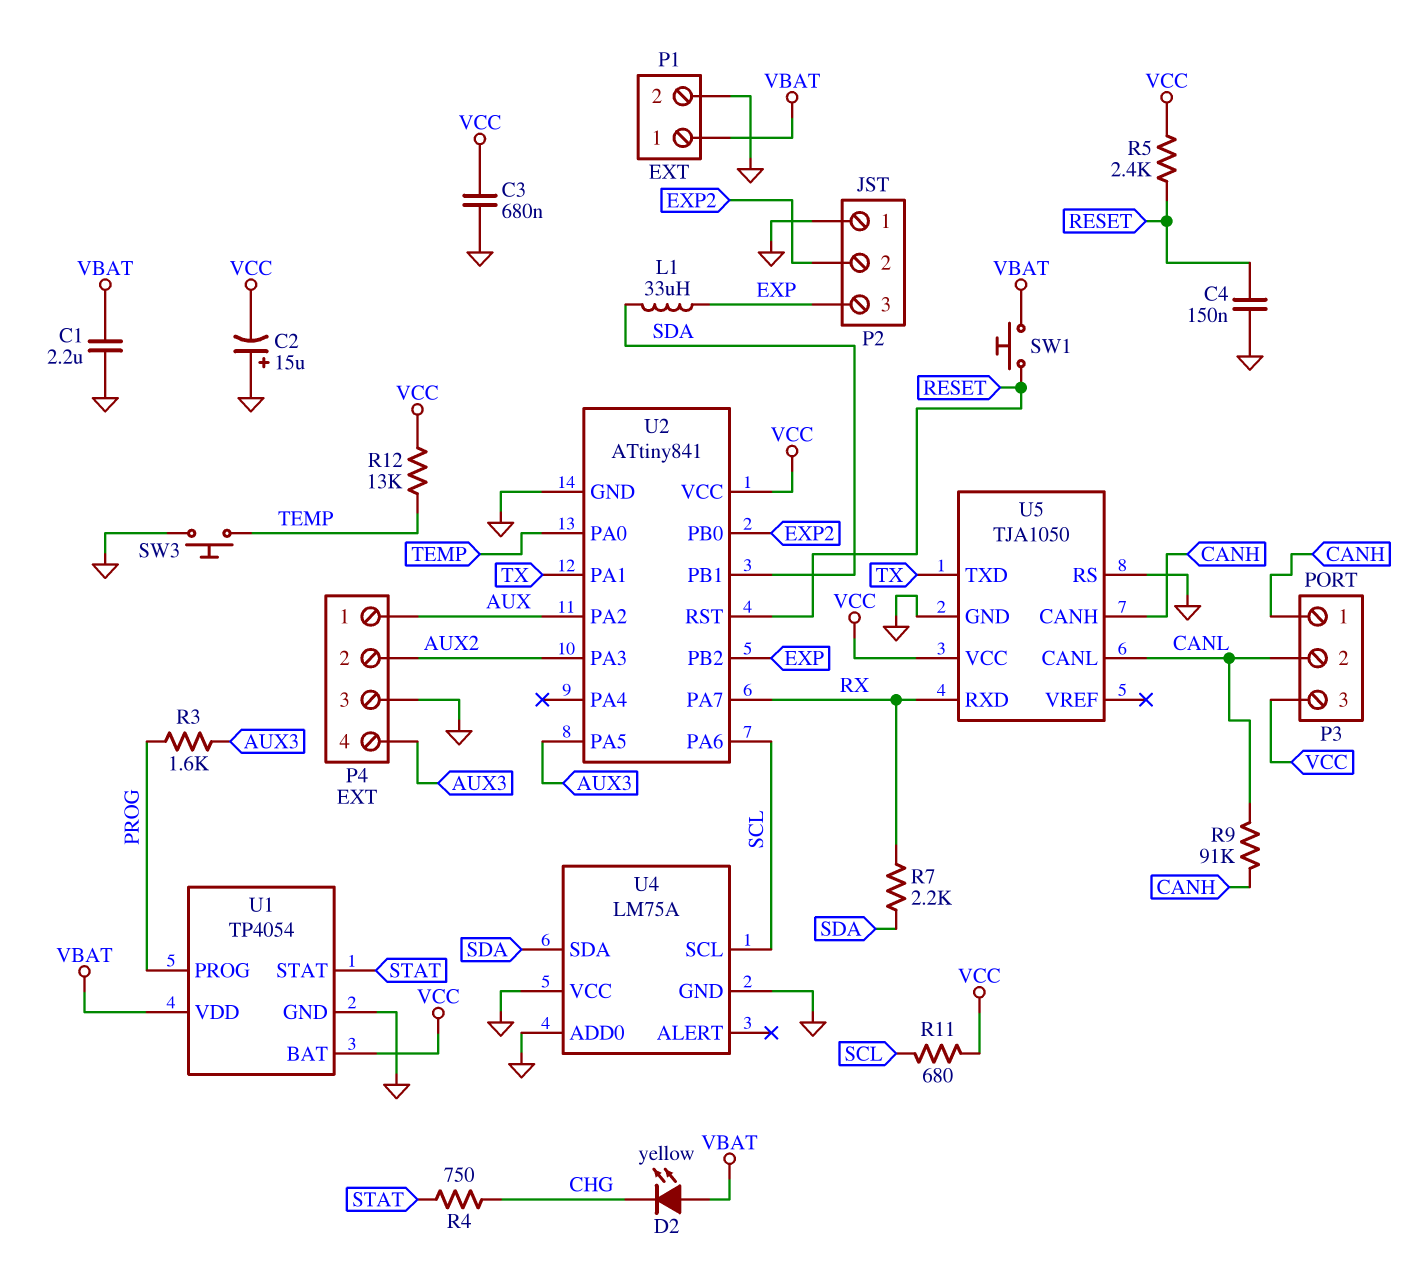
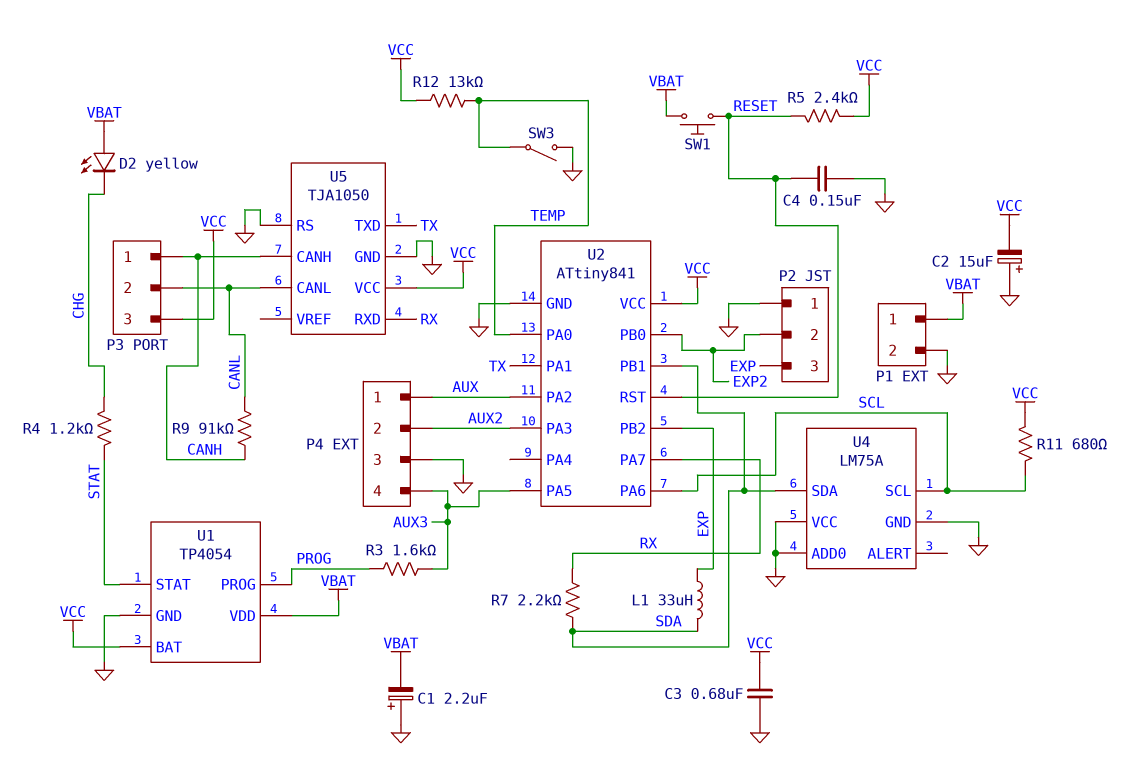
C1: 2.2uF (GND, VBAT) -> 2.2uF (plus GND, minus VBAT)
R4: 750 (CHG, STAT) -> 1.2k (CHG, STAT)
SW3: button (GND, TEMP) -> switch (GND, TEMP)

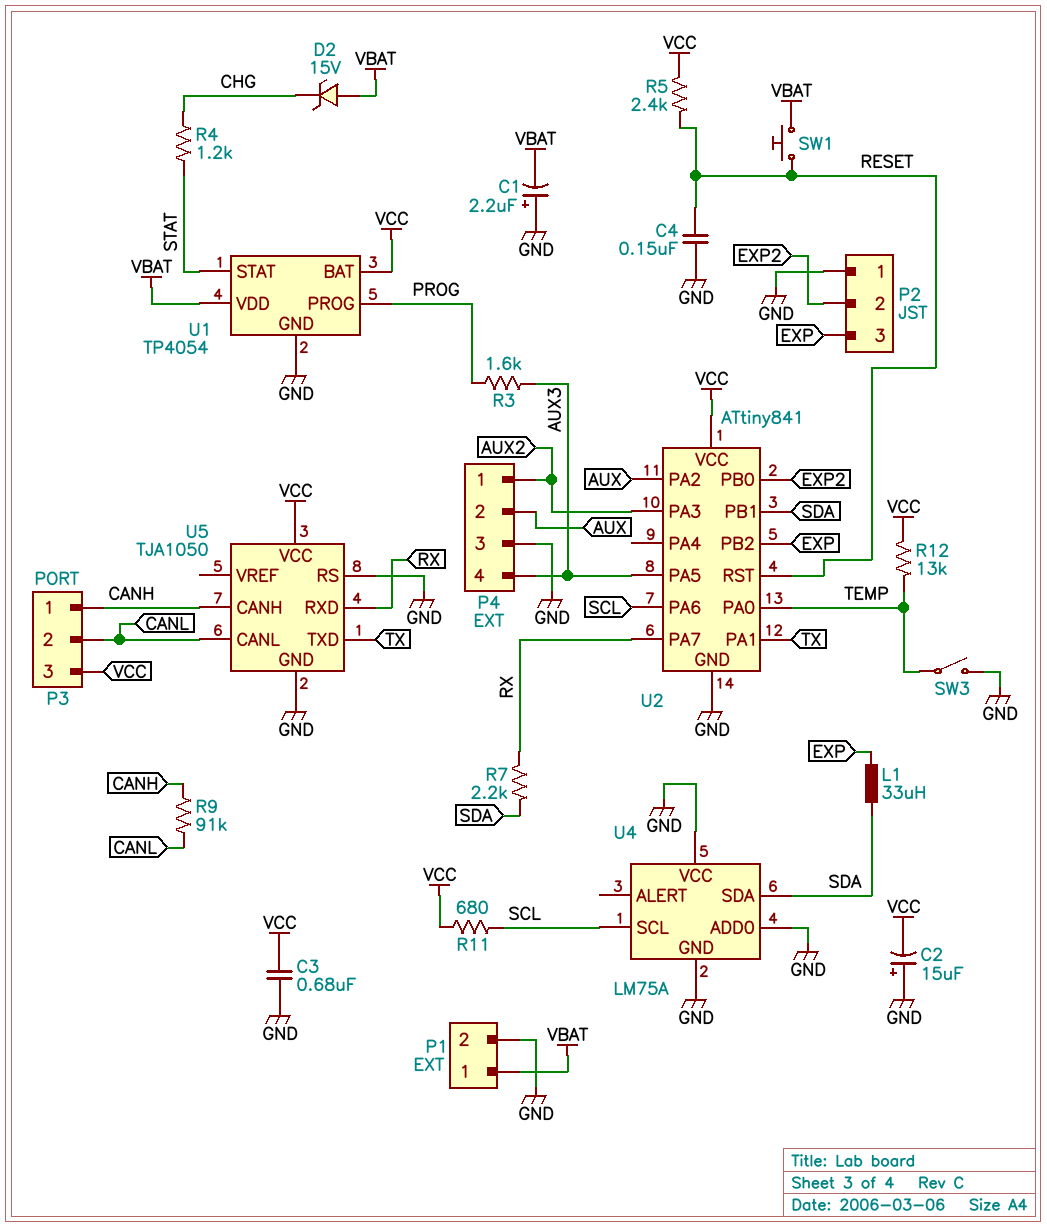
D2: LED yellow (A VBAT, K CHG) -> zener 15V (A VBAT, K CHG)
P4 pin 1: AUX -> AUX2
P4 pin 2: AUX2 -> AUX

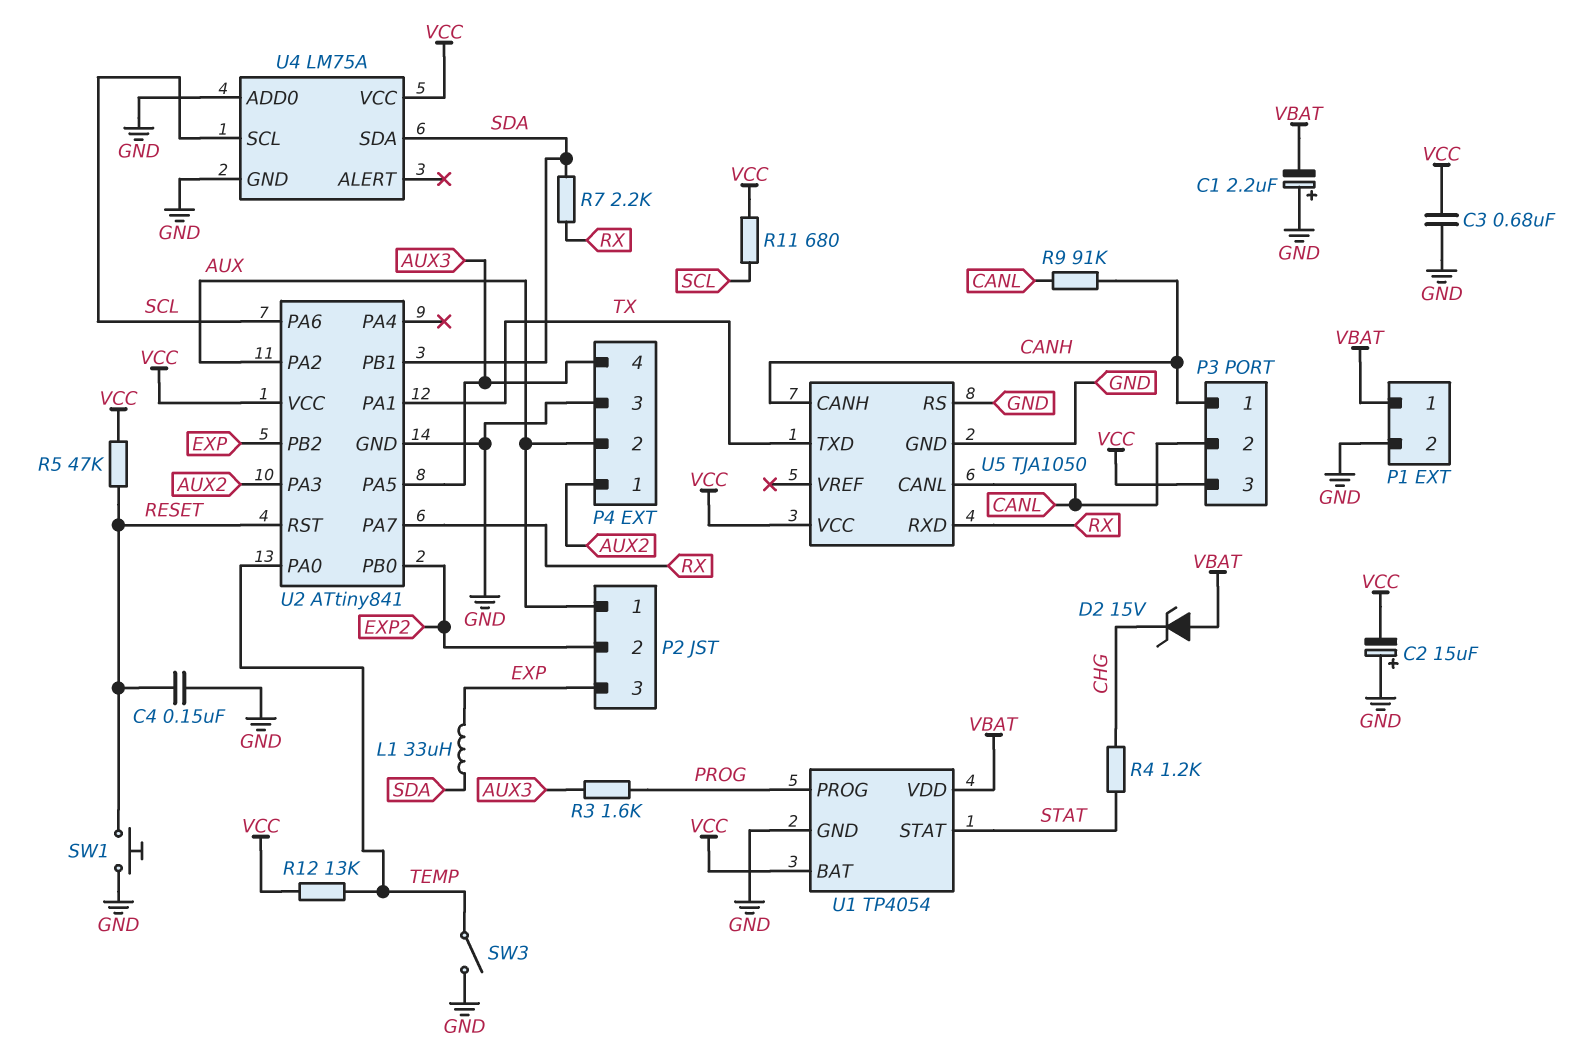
P2 pin 1: GND -> AUX
R5: 2.4k (RESET, VCC) -> 47k (RESET, VCC)
SW1: button (RESET, VBAT) -> button (GND, RESET)
U4 pin VCC: GND -> VCC

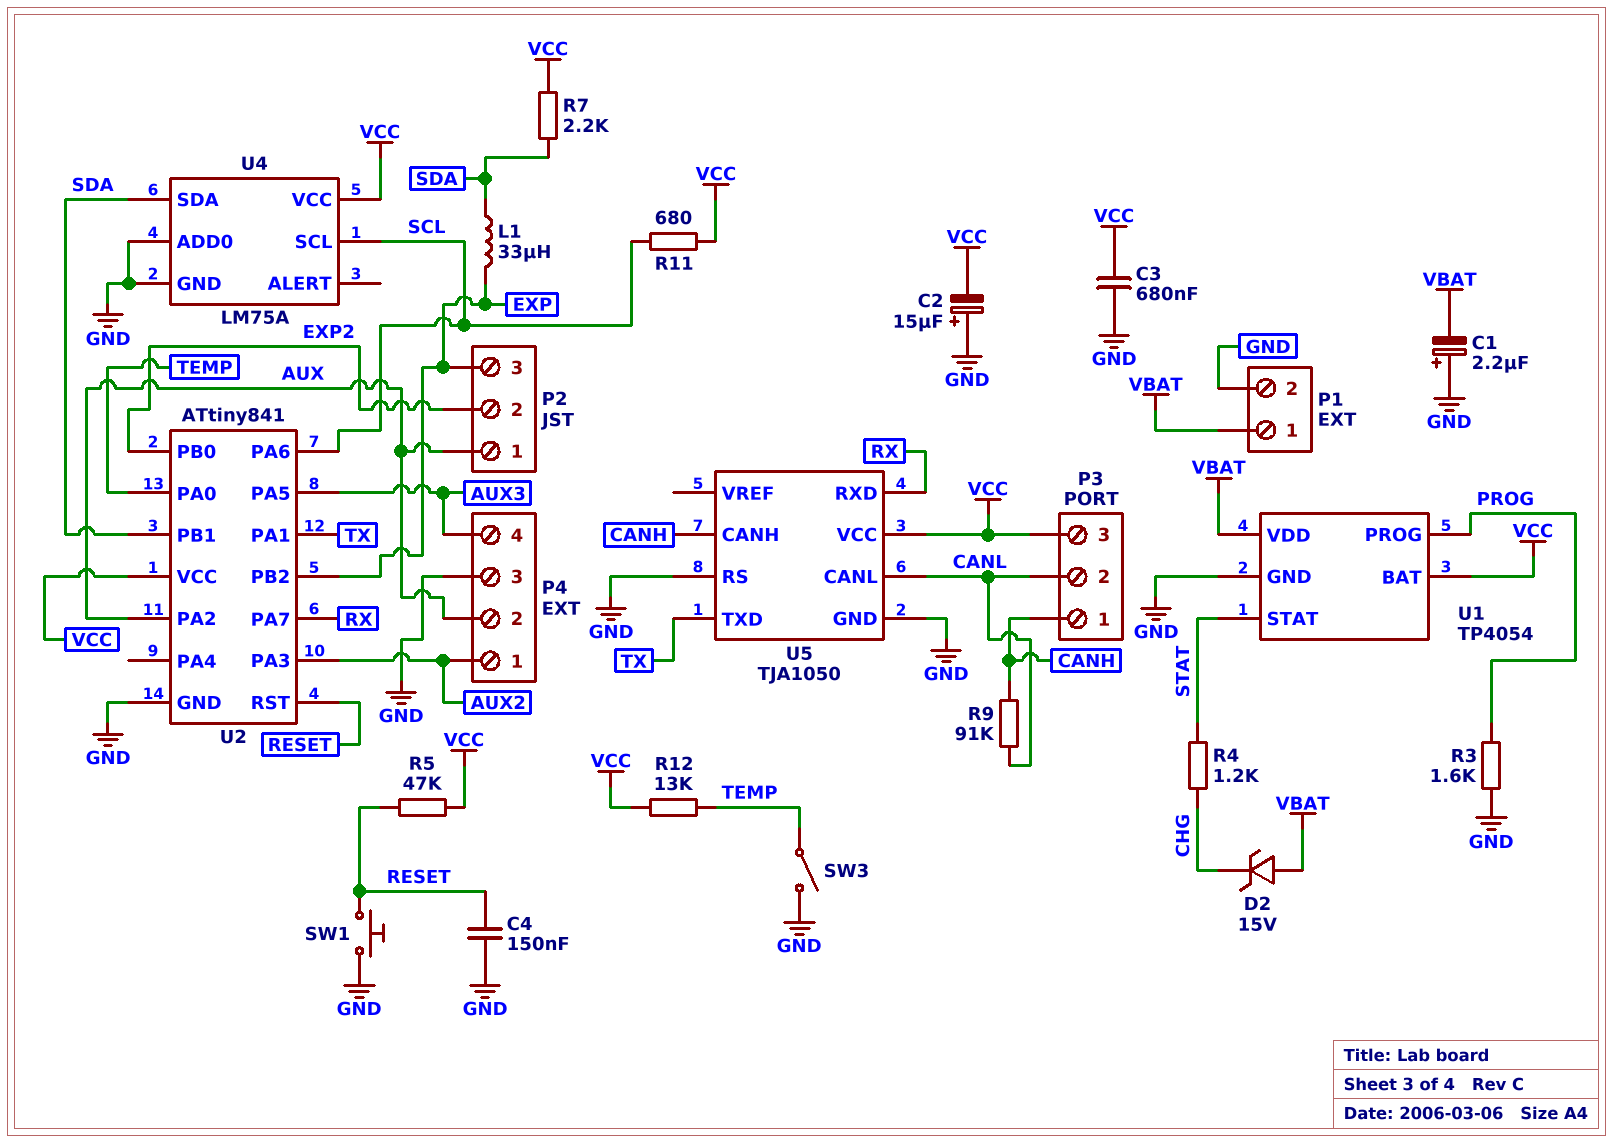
R3: 1.6k (AUX3, PROG) -> 1.6k (GND, PROG)
R7: 2.2k (RX, SDA) -> 2.2k (SDA, VCC)

